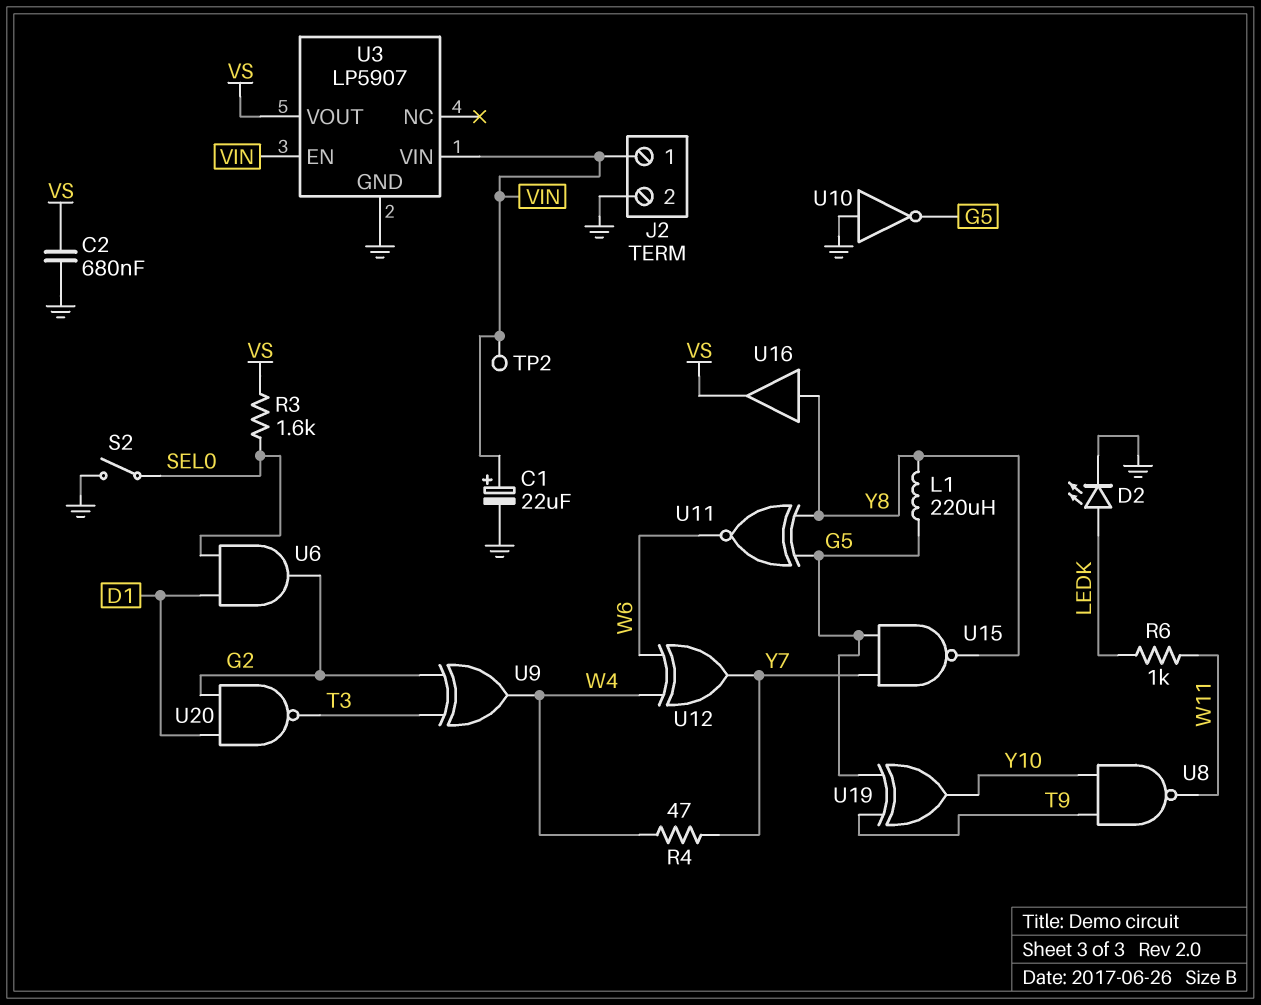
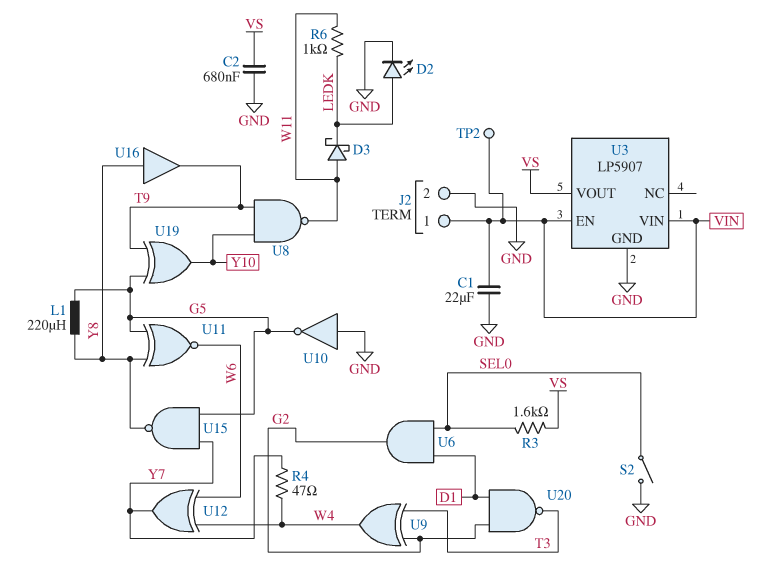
C1: 22uF (plus VIN, minus GND) -> 22uF (GND, VIN)
D3: none -> schottky (A W11, K LEDK)
U16: buffer (in Y8, out VS) -> buffer (in Y8, out T9)

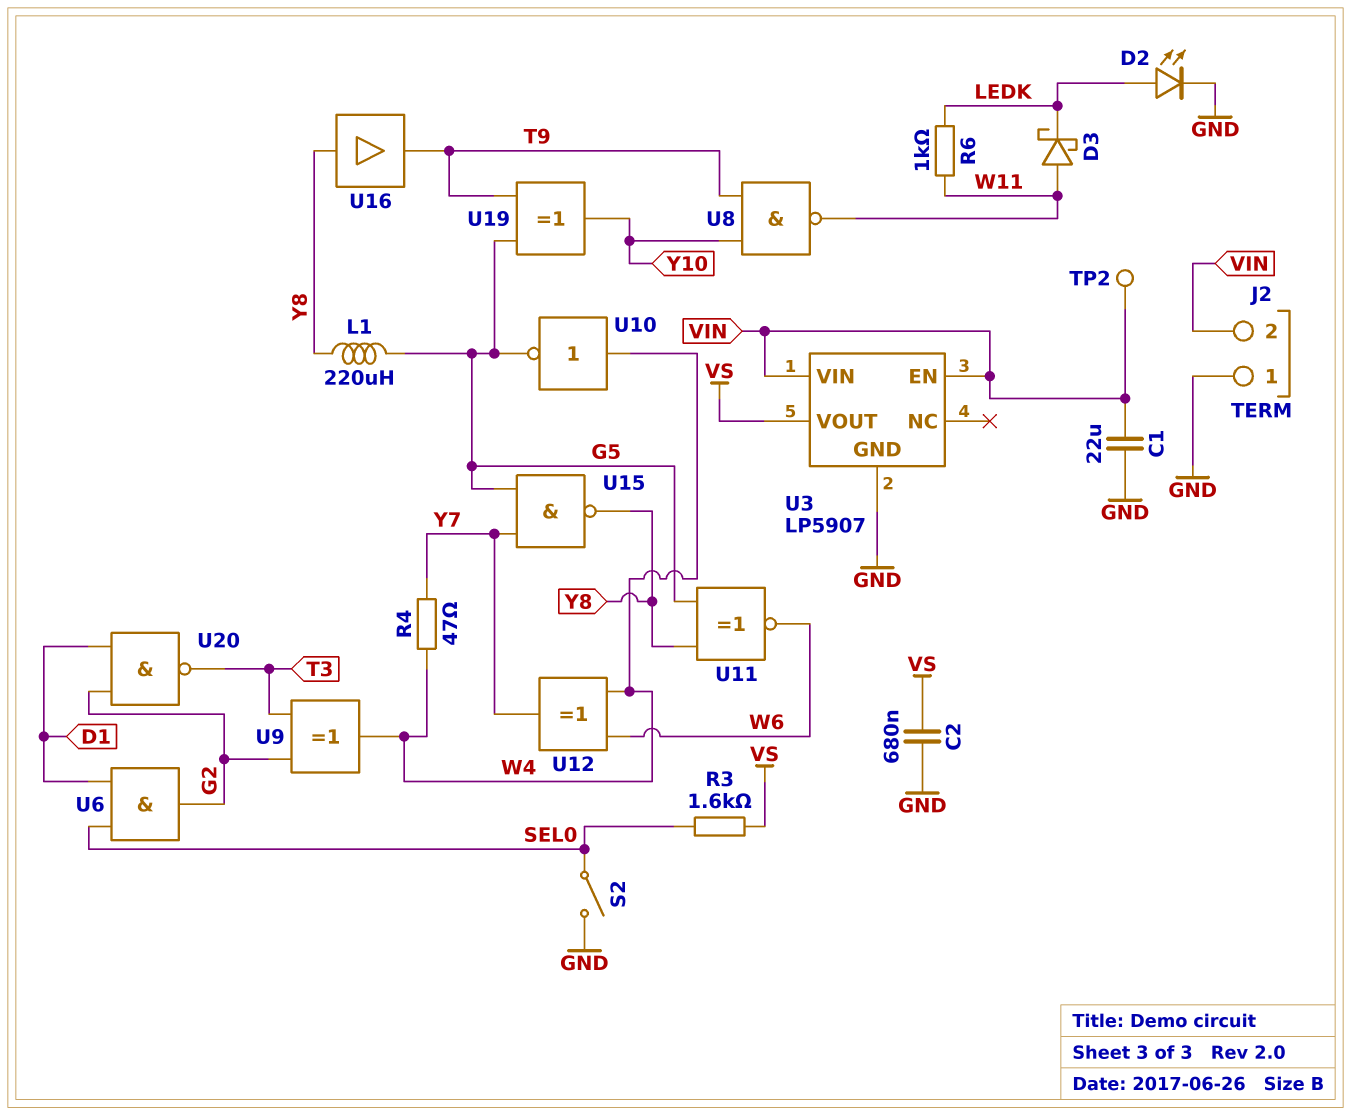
J2 pin 1: VIN -> GND
J2 pin 2: GND -> VIN
U10: NOT (in GND, out G5) -> NOT (in W4, out G5)

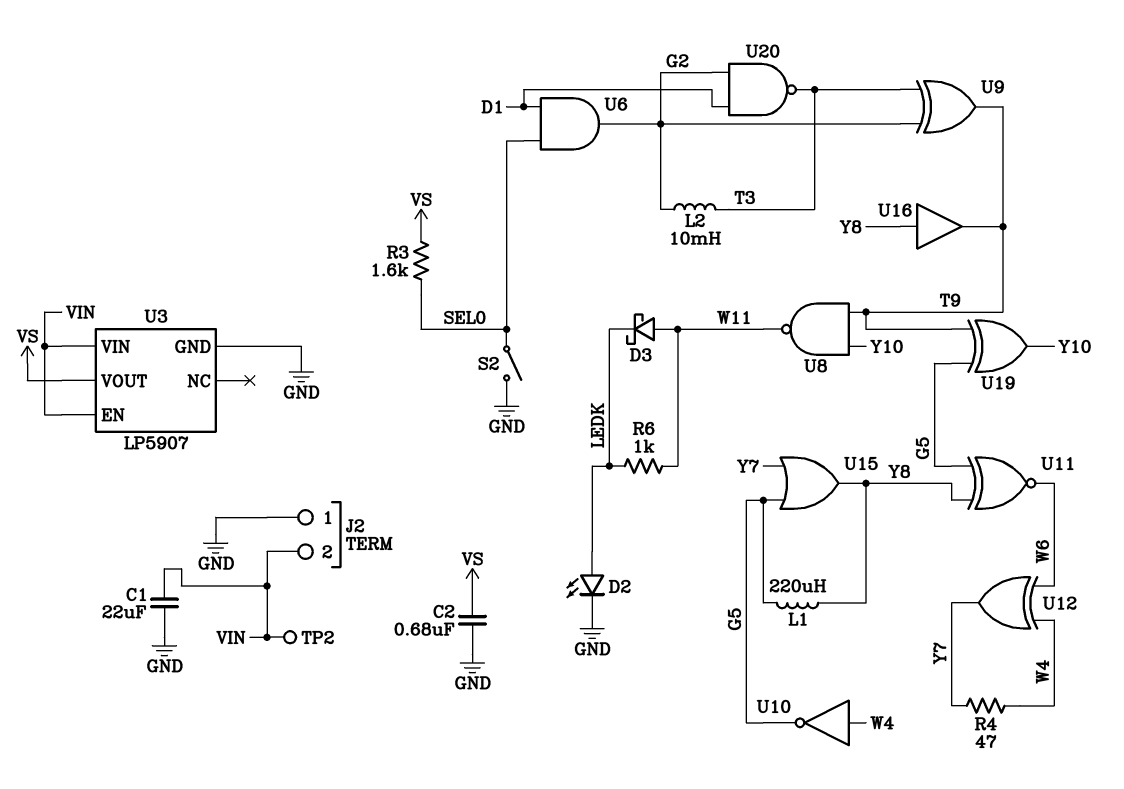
L2: none -> 10mH (G2, T3)
U9: XOR (in G2, in T3, out W4) -> XOR (in G2, in T3, out T9)
U15: NAND (in G5, in Y7, out Y8) -> OR (in G5, in Y7, out Y8)

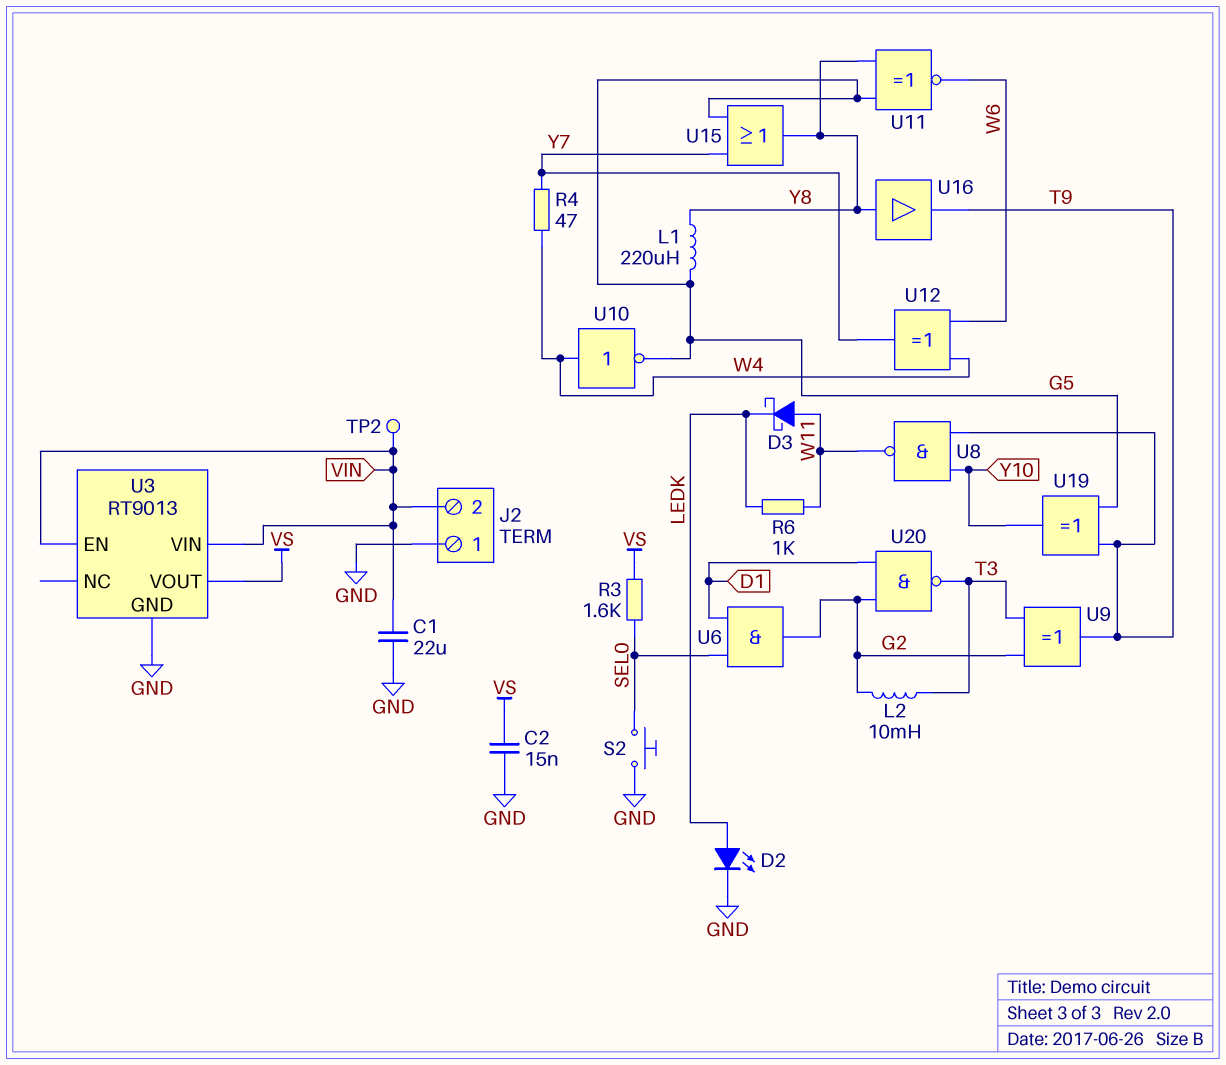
C2: 680nF (GND, VS) -> 15nF (GND, VS)
S2: switch (GND, SEL0) -> button (GND, SEL0)
U3: LP5907 -> RT9013

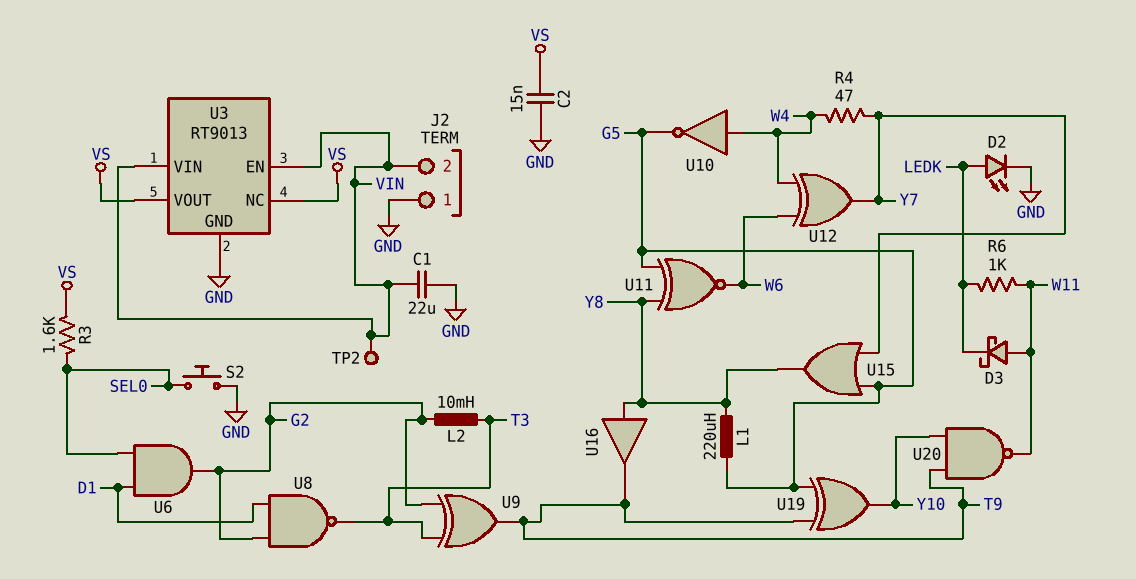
U3 pin NC: none -> VS
U8: NAND (in T9, in Y10, out W11) -> NAND (in D1, in G2, out T3)
U20: NAND (in D1, in G2, out T3) -> NAND (in T9, in Y10, out W11)

